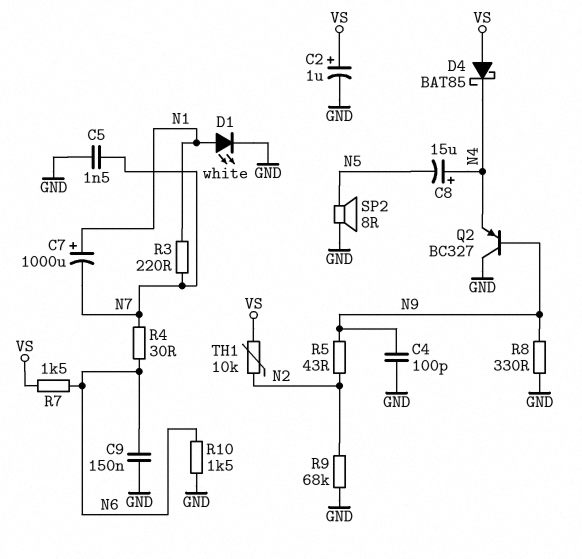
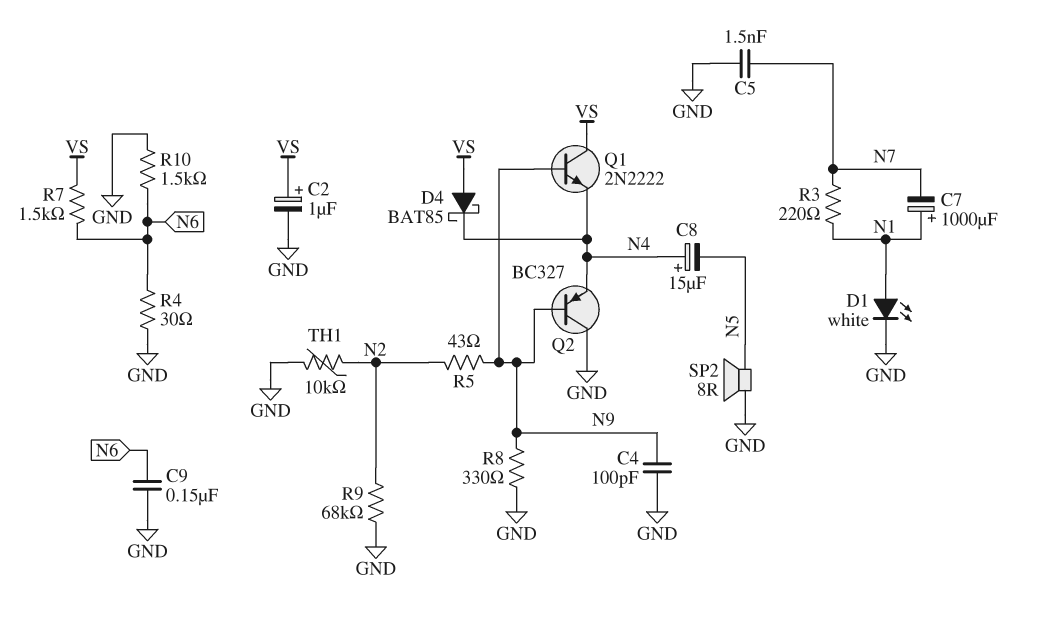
Q1: none -> NPN 2N2222 (B N9, C VS, E N4)
R4: 30 (N6, N7) -> 30 (GND, N6)
TH1: 10k (N2, VS) -> 10k (GND, N2)

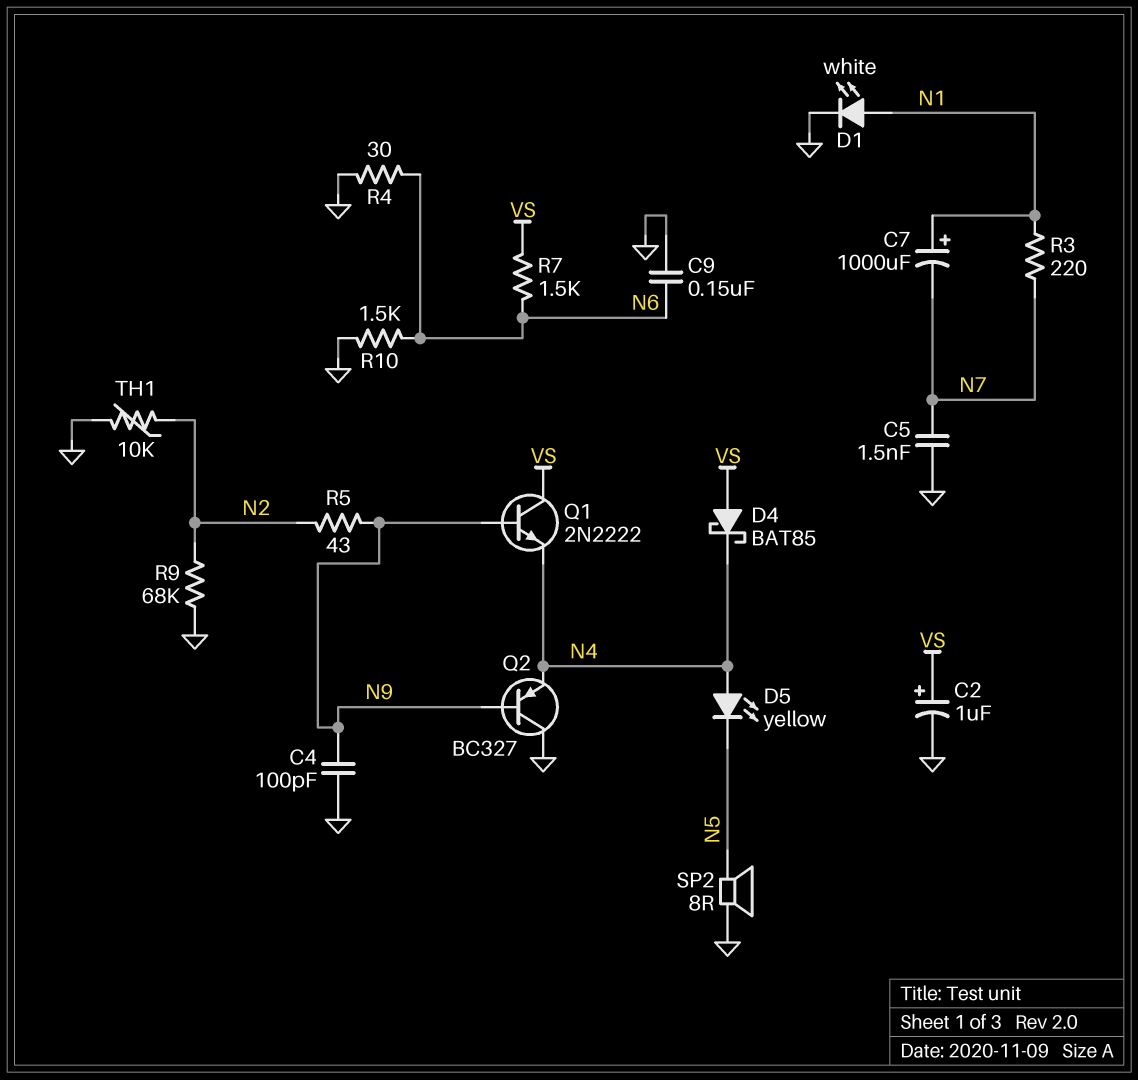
C8: 15uF (plus N4, minus N5) -> none
D5: none -> LED yellow (A N4, K N5)
R8: 330 (GND, N9) -> none

